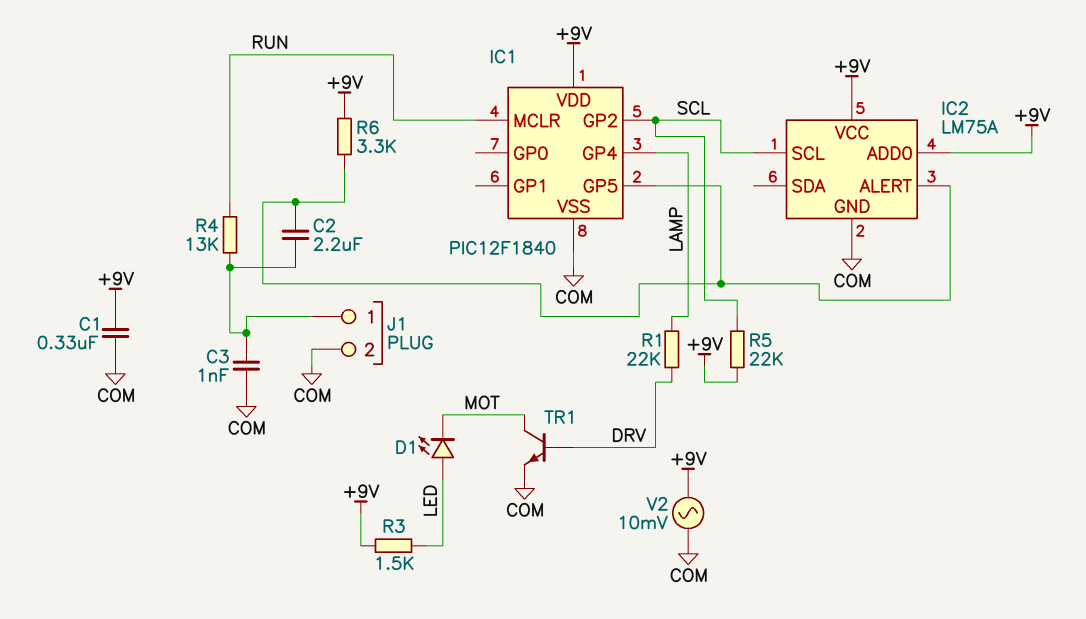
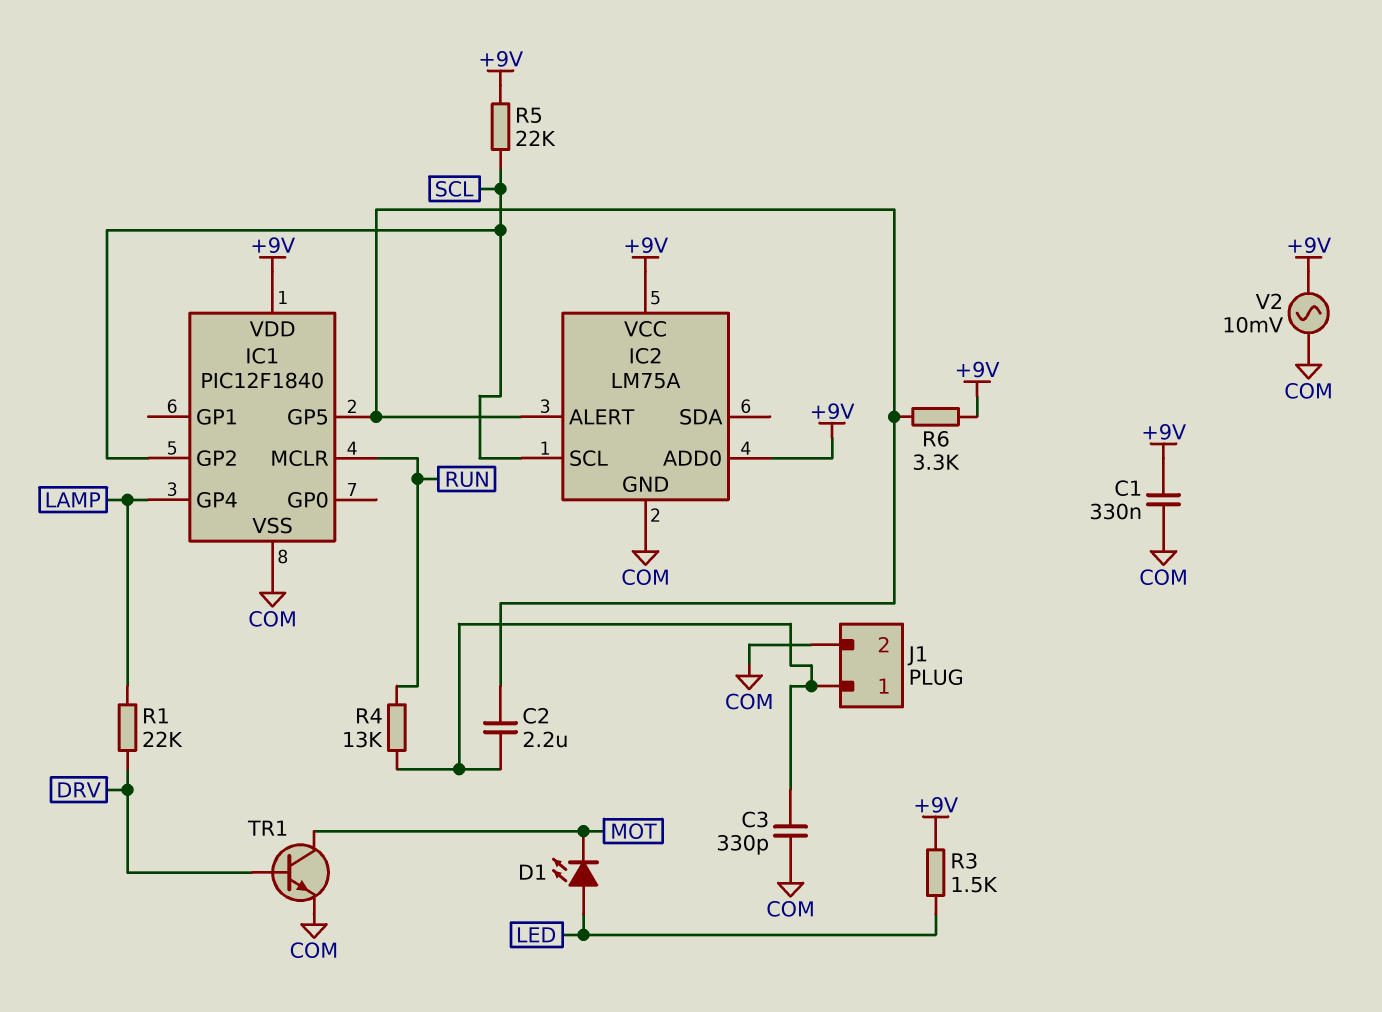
C3: 1nF (COM, J1/1) -> 330pF (COM, J1/1)

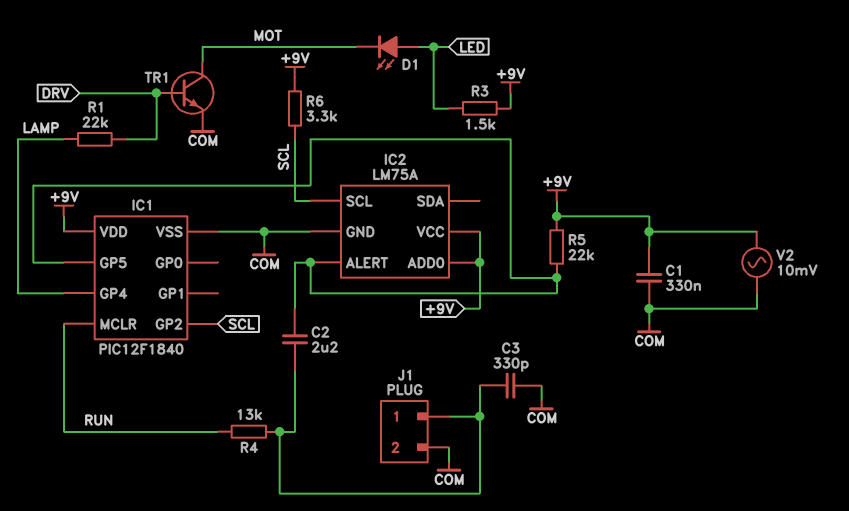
R5: 22k (+9V, SCL) -> 22k (+9V, IC1/GP5)
R6: 3.3k (+9V, IC1/GP5) -> 3.3k (+9V, SCL)

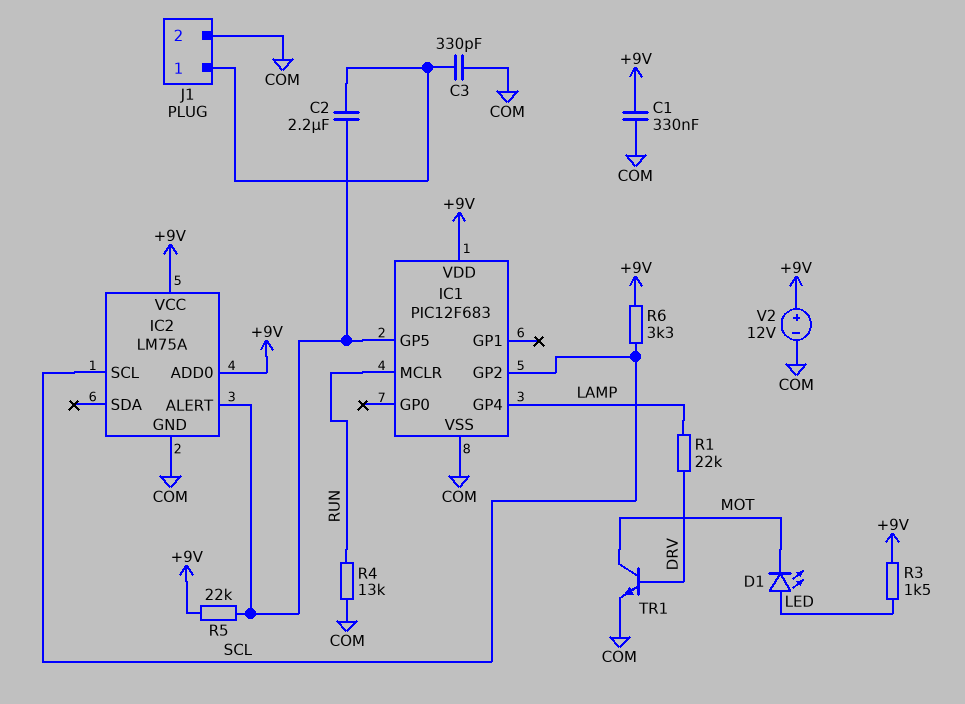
IC1: PIC12F1840 -> PIC12F683
R4: 13k (J1/1, RUN) -> 13k (COM, RUN)
V2: AC 10mV (+9V, COM) -> 12V (plus +9V, minus COM)

